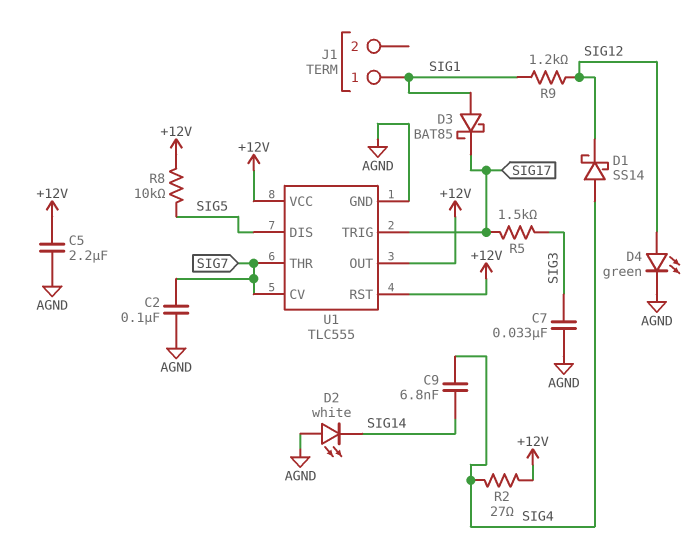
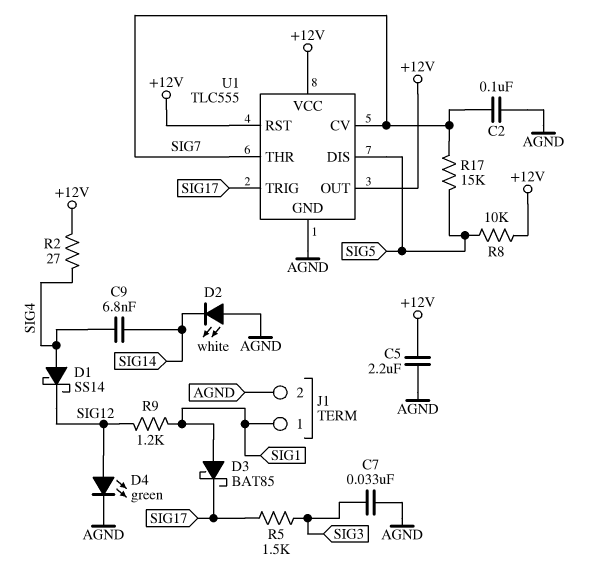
J1 pin 2: none -> AGND
R17: none -> 15k (SIG5, SIG7)

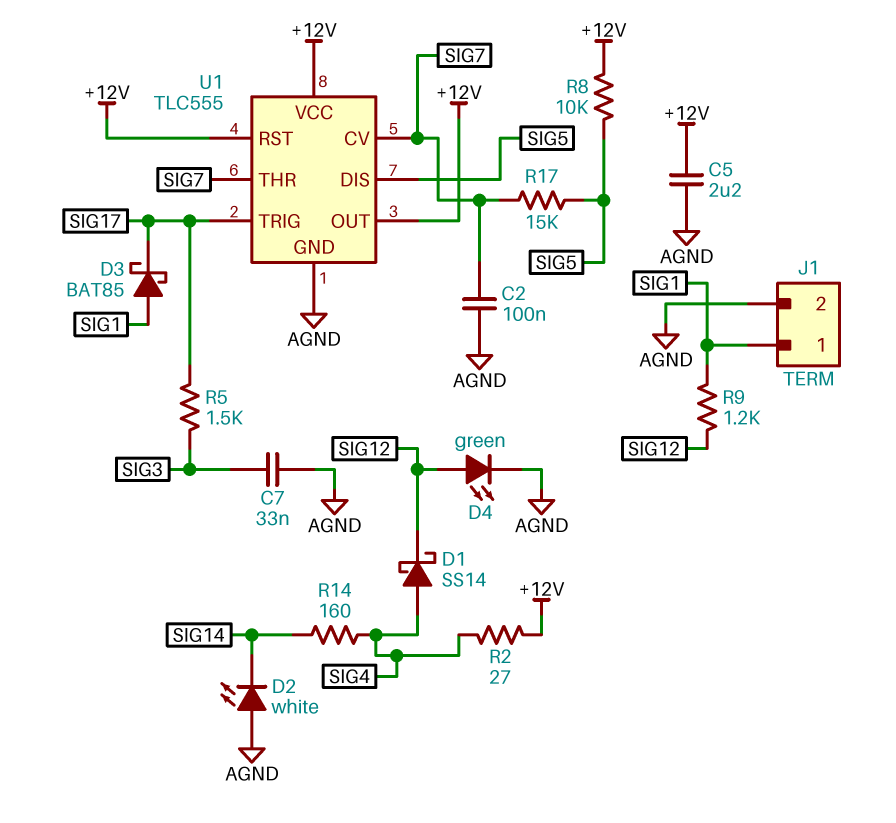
C9: 6.8nF (SIG4, SIG14) -> none
R14: none -> 160 (SIG4, SIG14)

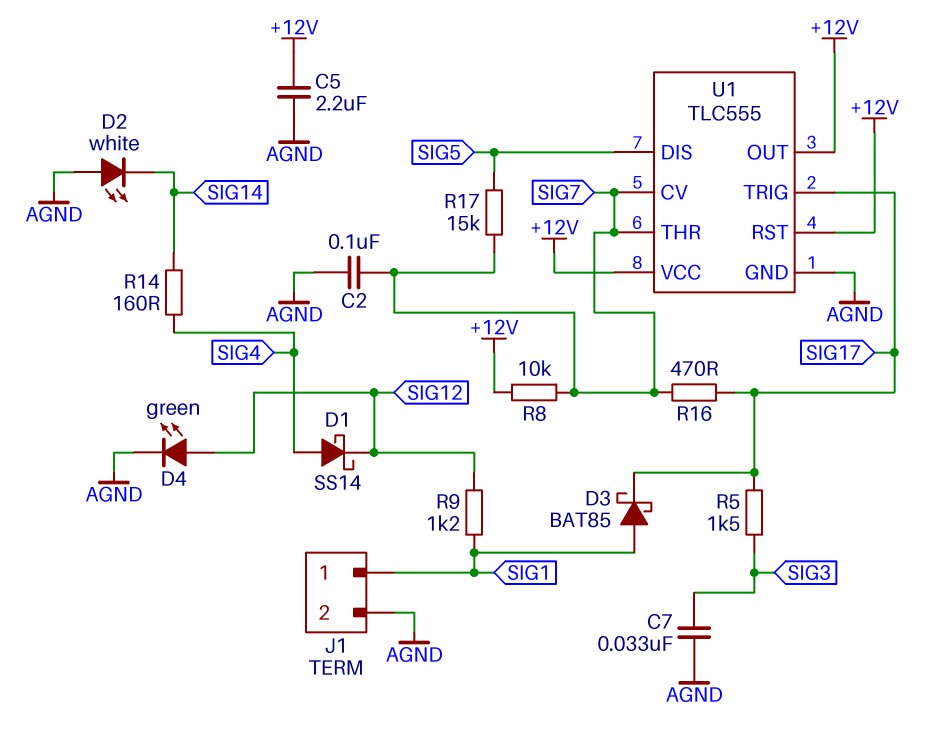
R2: 27 (+12V, SIG4) -> none
R8: 10k (+12V, SIG5) -> 10k (+12V, SIG7)
R16: none -> 470 (SIG7, SIG17)

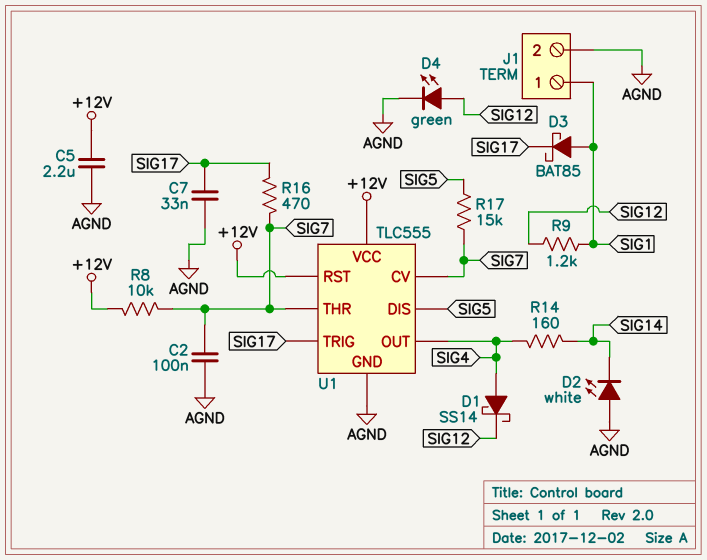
C7: 33nF (AGND, SIG3) -> 33nF (AGND, SIG17)
R5: 1.5k (SIG3, SIG17) -> none
U1 pin OUT: +12V -> SIG4

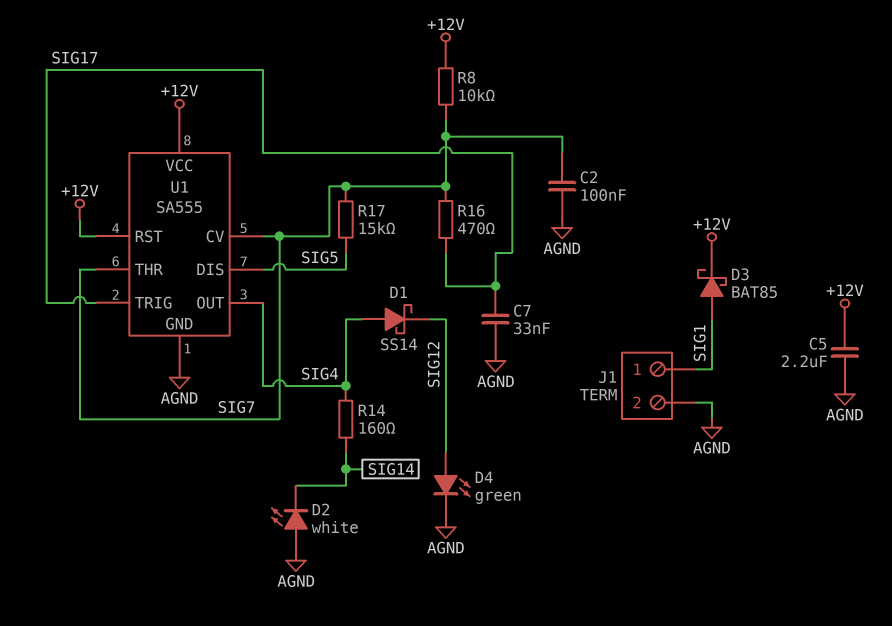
D3: schottky BAT85 (A SIG1, K SIG17) -> schottky BAT85 (A SIG1, K +12V)
R9: 1.2k (SIG1, SIG12) -> none
U1: TLC555 -> SA555

